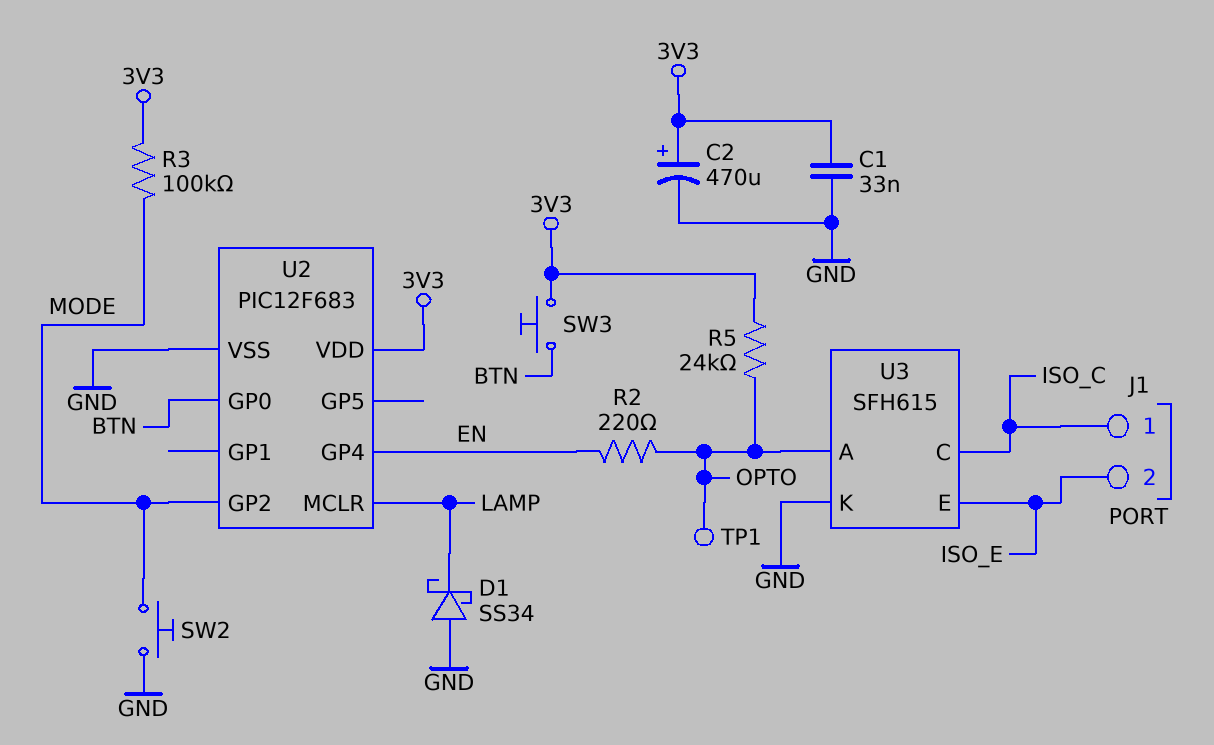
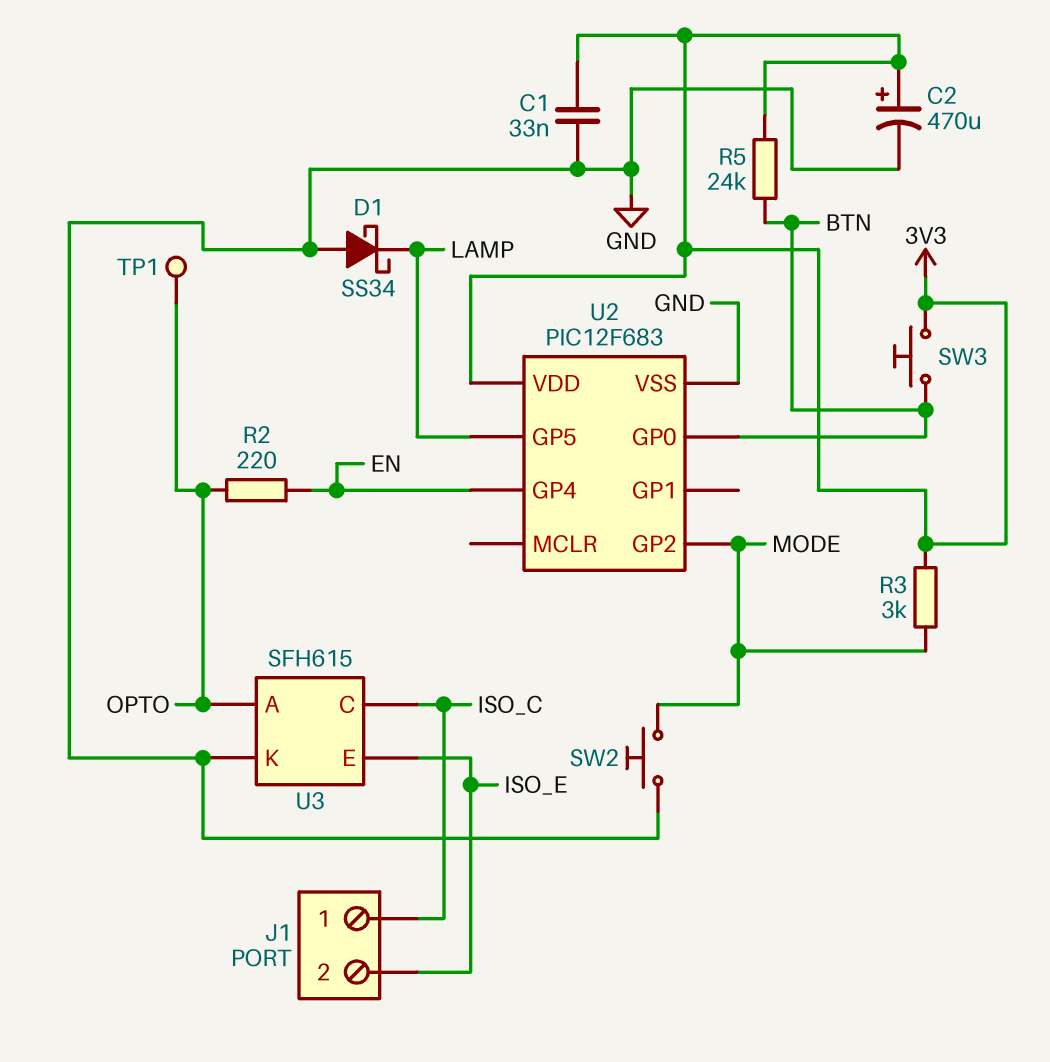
R3: 100k (3V3, MODE) -> 3k (3V3, MODE)
R5: 24k (3V3, OPTO) -> 24k (3V3, BTN)
U2 pin GP5: none -> LAMP
U2 pin MCLR: LAMP -> none

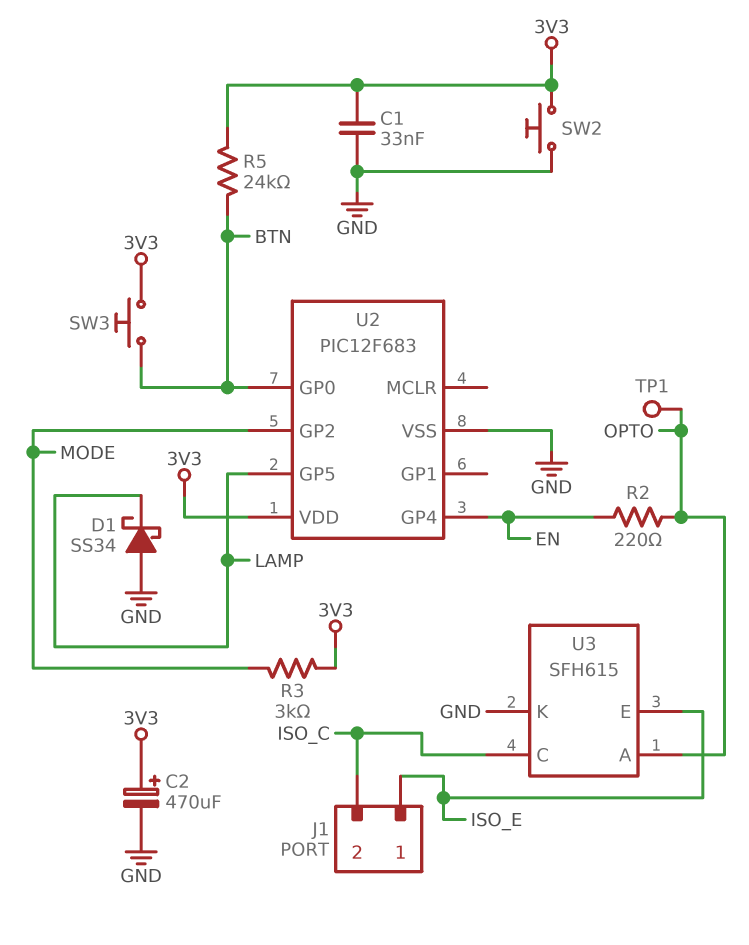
J1 pin 1: ISO_C -> ISO_E
J1 pin 2: ISO_E -> ISO_C
SW2: button (GND, MODE) -> button (3V3, GND)

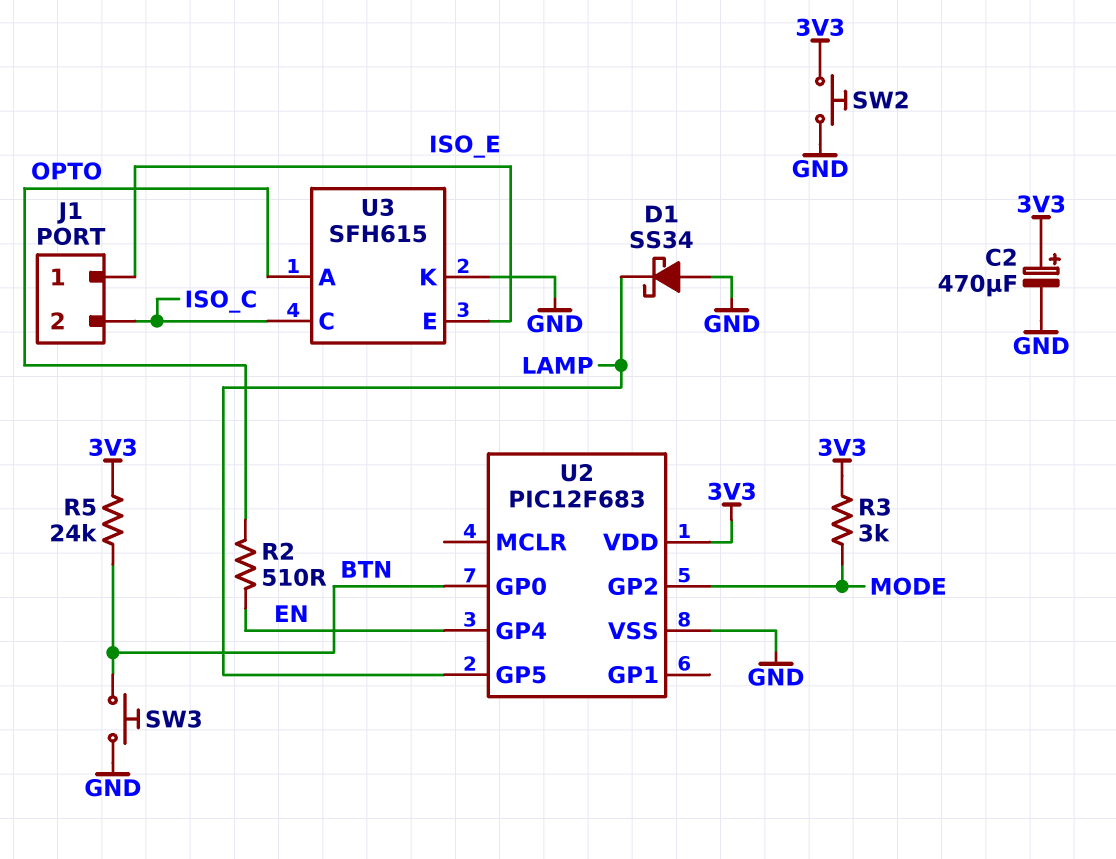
C1: 33nF (3V3, GND) -> none
R2: 220 (EN, OPTO) -> 510 (EN, OPTO)
SW3: button (3V3, BTN) -> button (BTN, GND)
TP1: test point (OPTO) -> none

